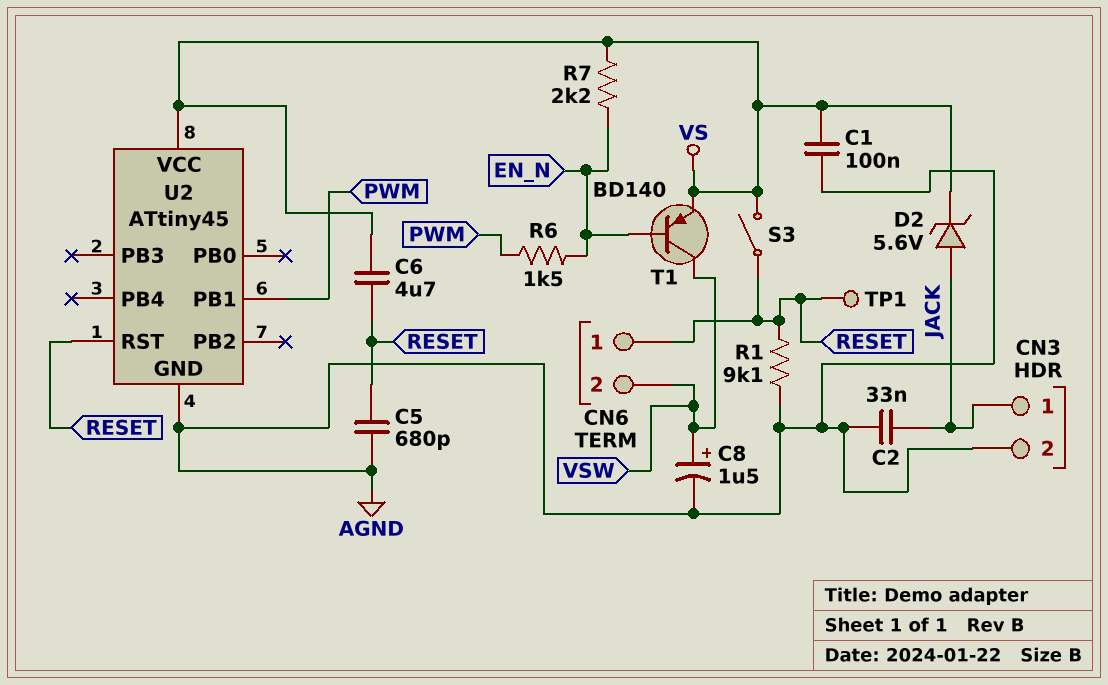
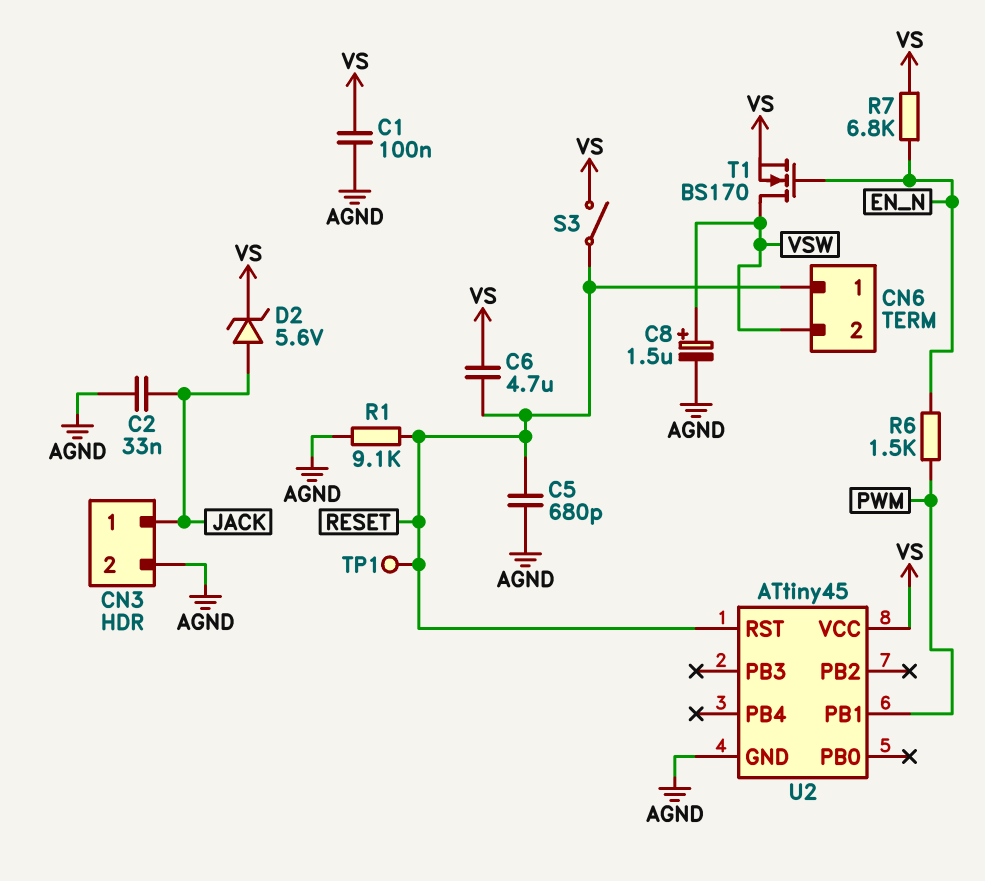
R7: 2.2k (EN_N, VS) -> 6.8k (EN_N, VS)
T1: PNP BD140 (B EN_N, C VSW, E VS) -> NMOS BS170 (G EN_N, D VSW, S VS)

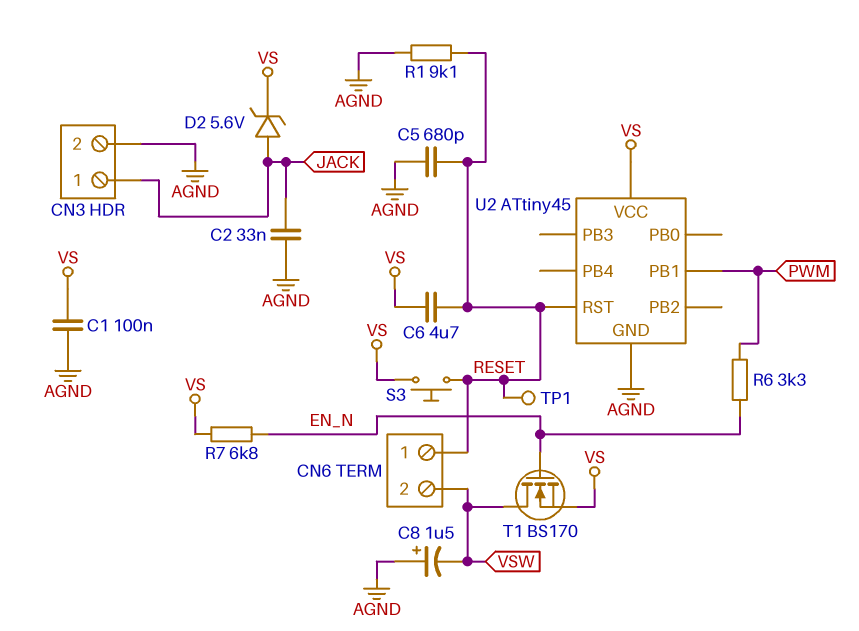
C8: 1.5uF (plus VSW, minus AGND) -> 1.5uF (plus AGND, minus VSW)
R6: 1.5k (EN_N, PWM) -> 3.3k (EN_N, PWM)
S3: switch (RESET, VS) -> button (RESET, VS)

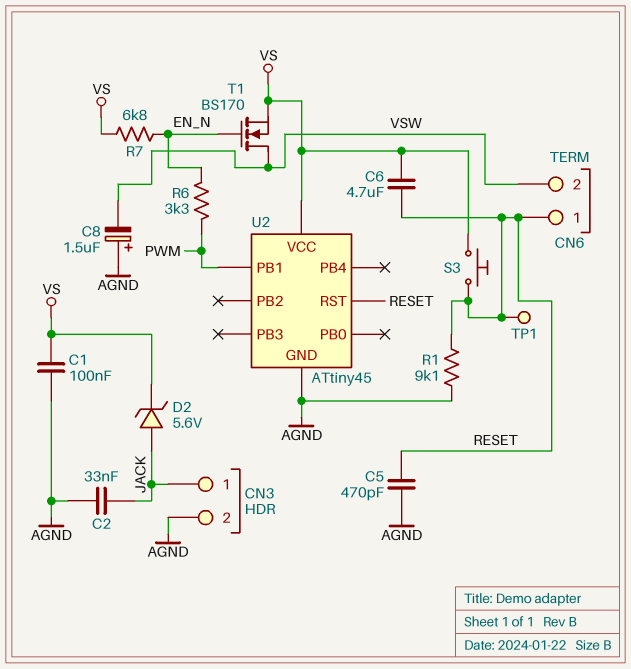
C5: 680pF (AGND, RESET) -> 470pF (AGND, RESET)

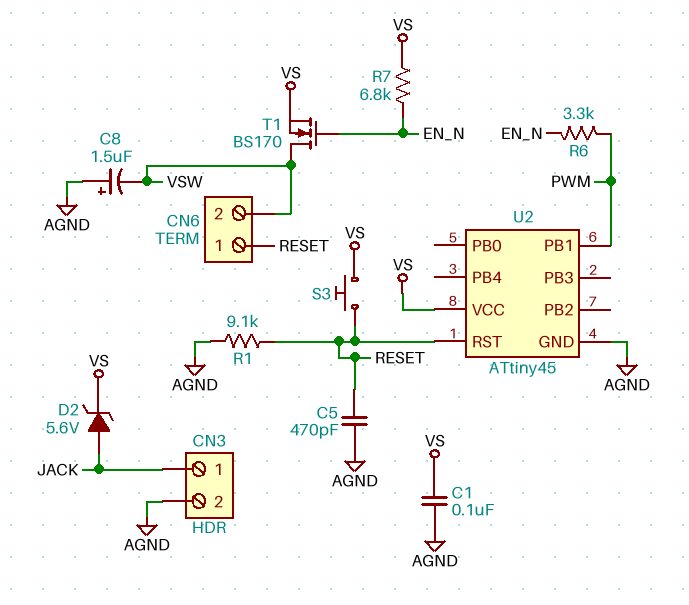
C2: 33nF (AGND, JACK) -> none
C6: 4.7uF (RESET, VS) -> none
TP1: test point (RESET) -> none

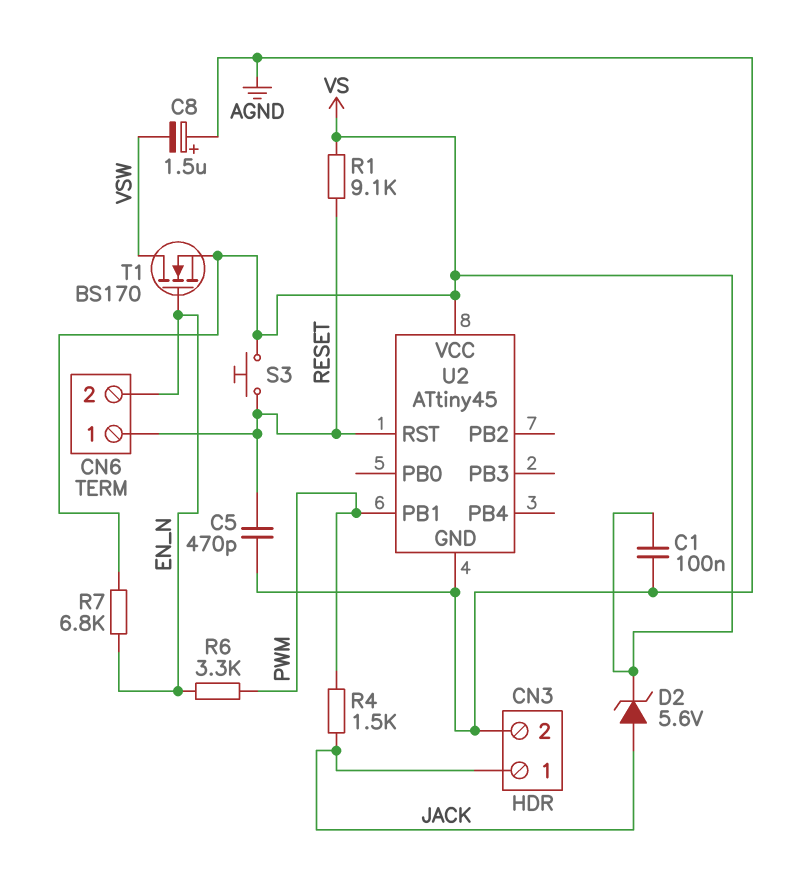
CN6 pin 2: VSW -> EN_N
R1: 9.1k (AGND, RESET) -> 9.1k (RESET, VS)
R4: none -> 1.5k (JACK, PWM)

